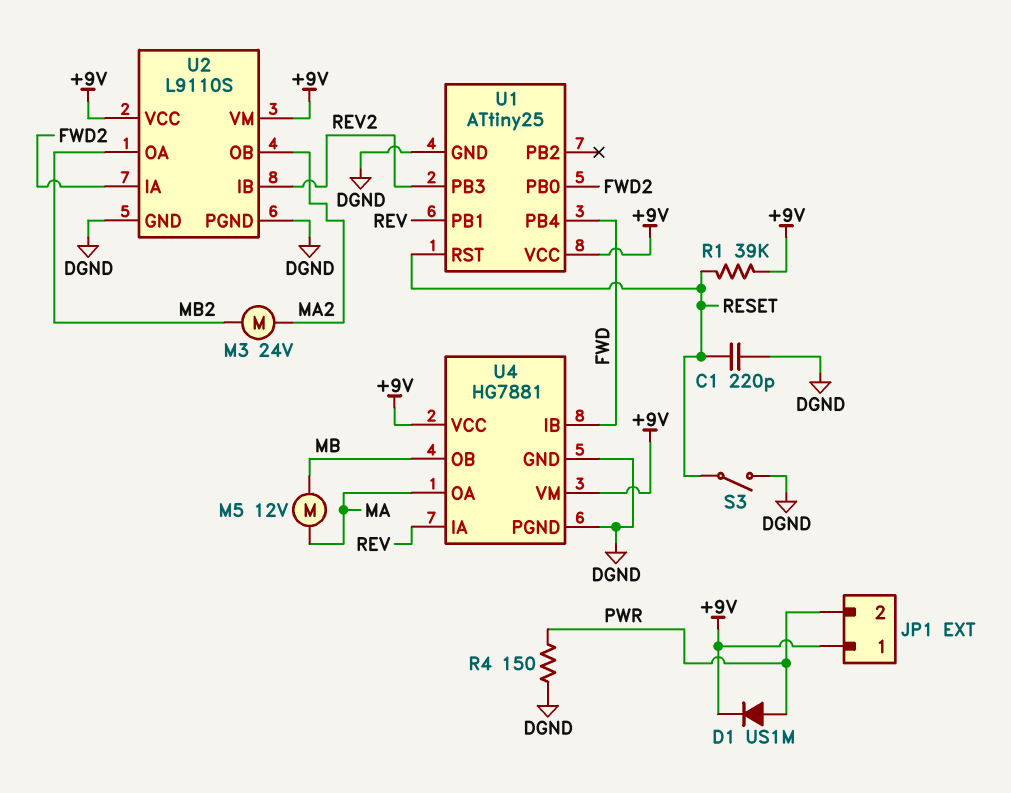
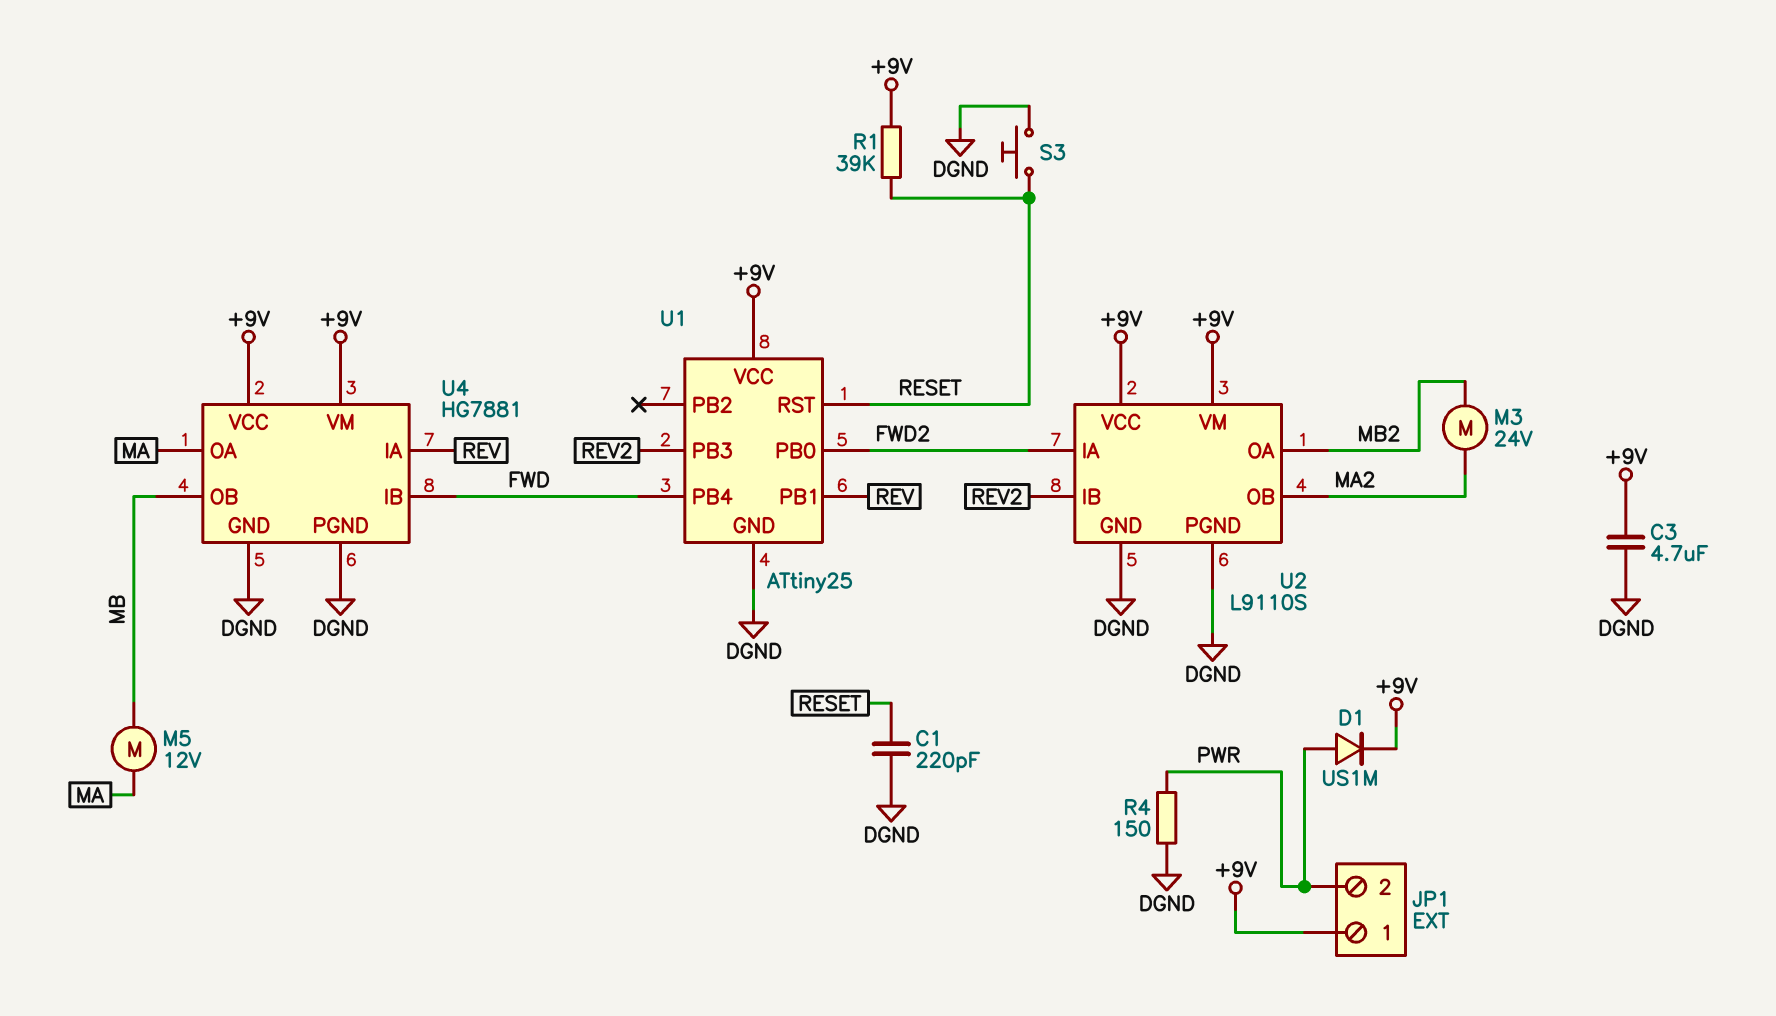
C3: none -> 4.7uF (+9V, DGND)
S3: switch (DGND, RESET) -> button (DGND, RESET)

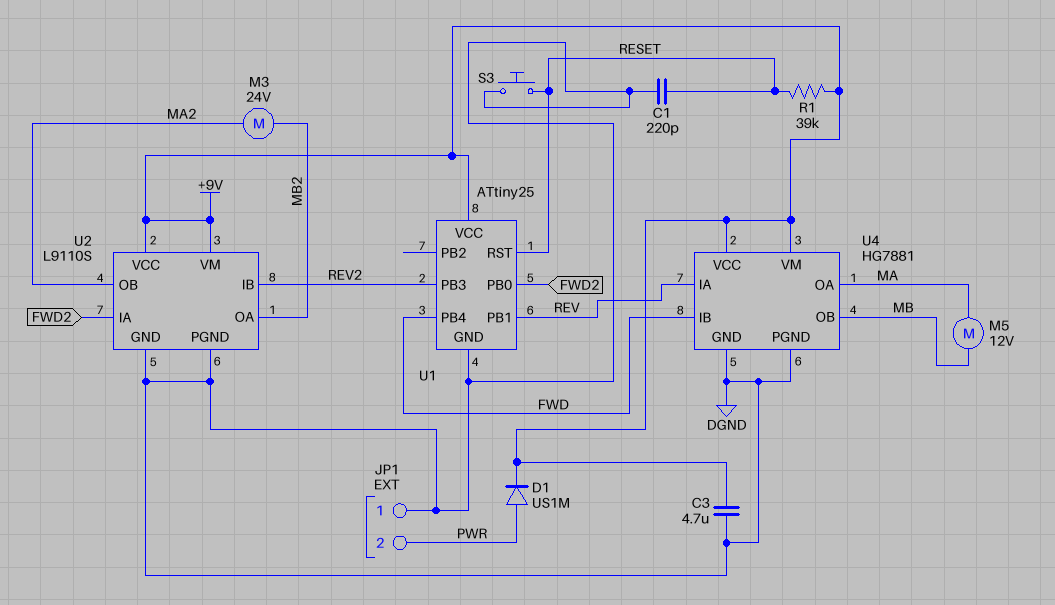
JP1 pin 1: +9V -> DGND
R4: 150 (DGND, PWR) -> none

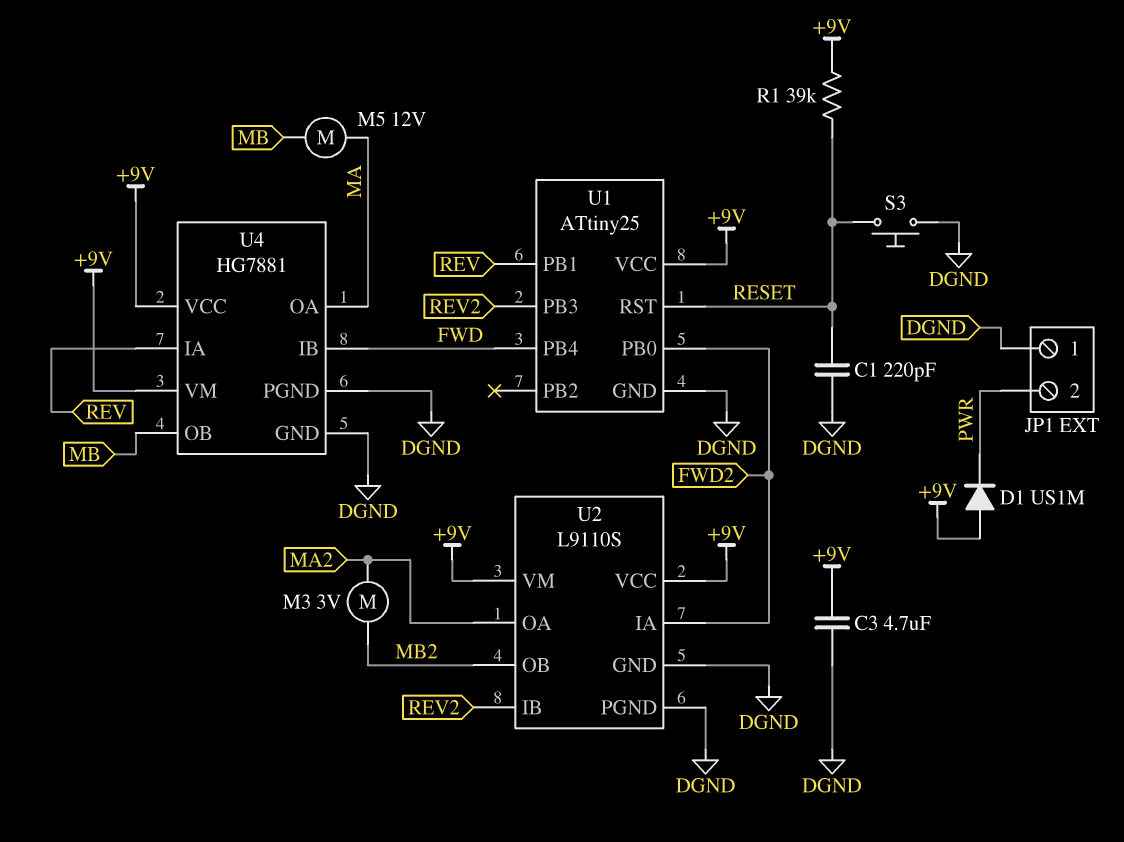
D1: diode US1M (A PWR, K +9V) -> diode US1M (A +9V, K PWR)
M3: motor 24V (MA2, MB2) -> motor 3V (MA2, MB2)
U2 pin OA: MB2 -> MA2
U2 pin OB: MA2 -> MB2

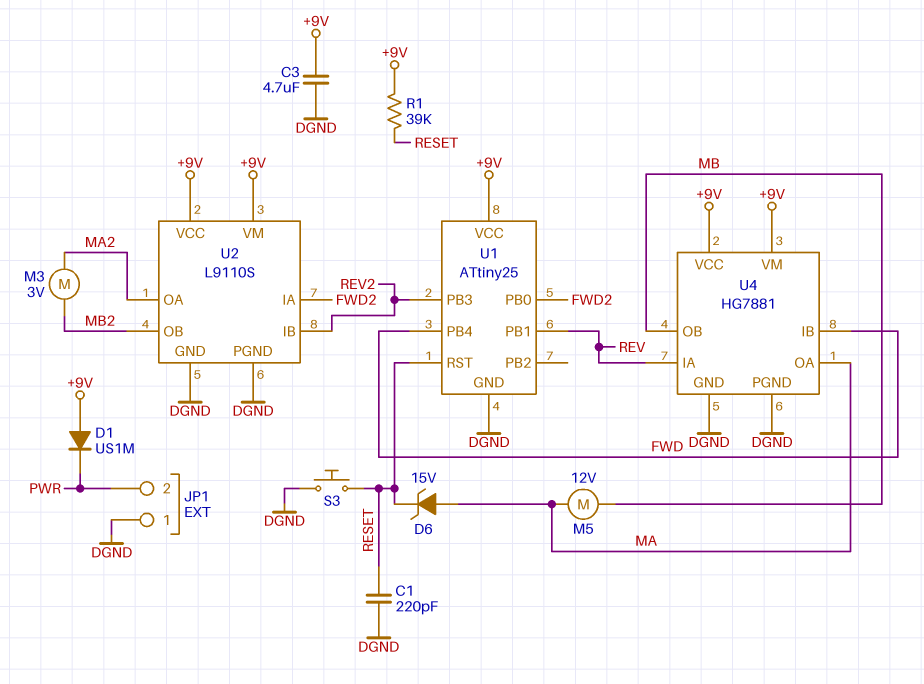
D6: none -> zener 15V (A MA, K RESET)

